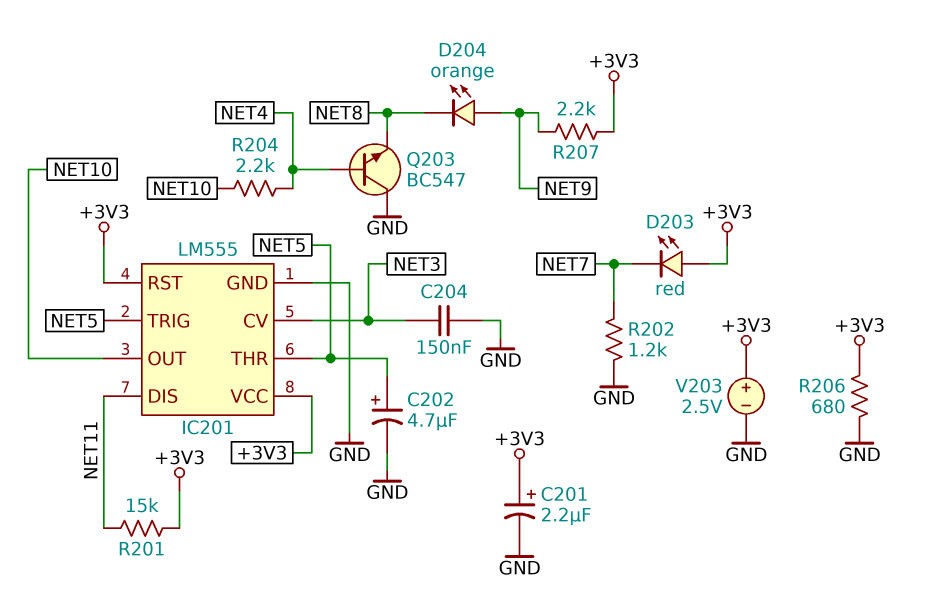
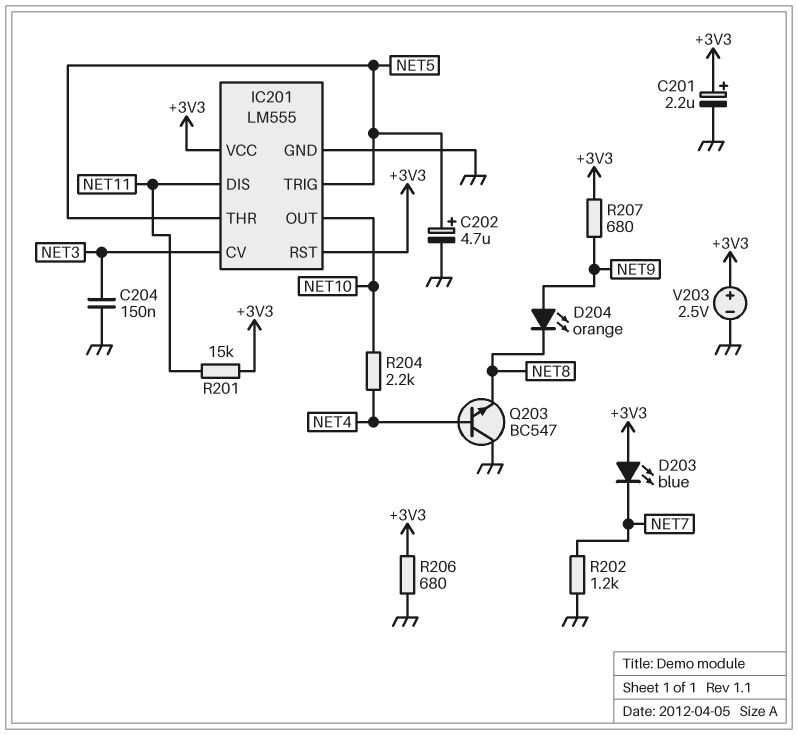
D203: LED red (A +3V3, K NET7) -> LED blue (A +3V3, K NET7)
R207: 2.2k (+3V3, NET9) -> 680 (+3V3, NET9)

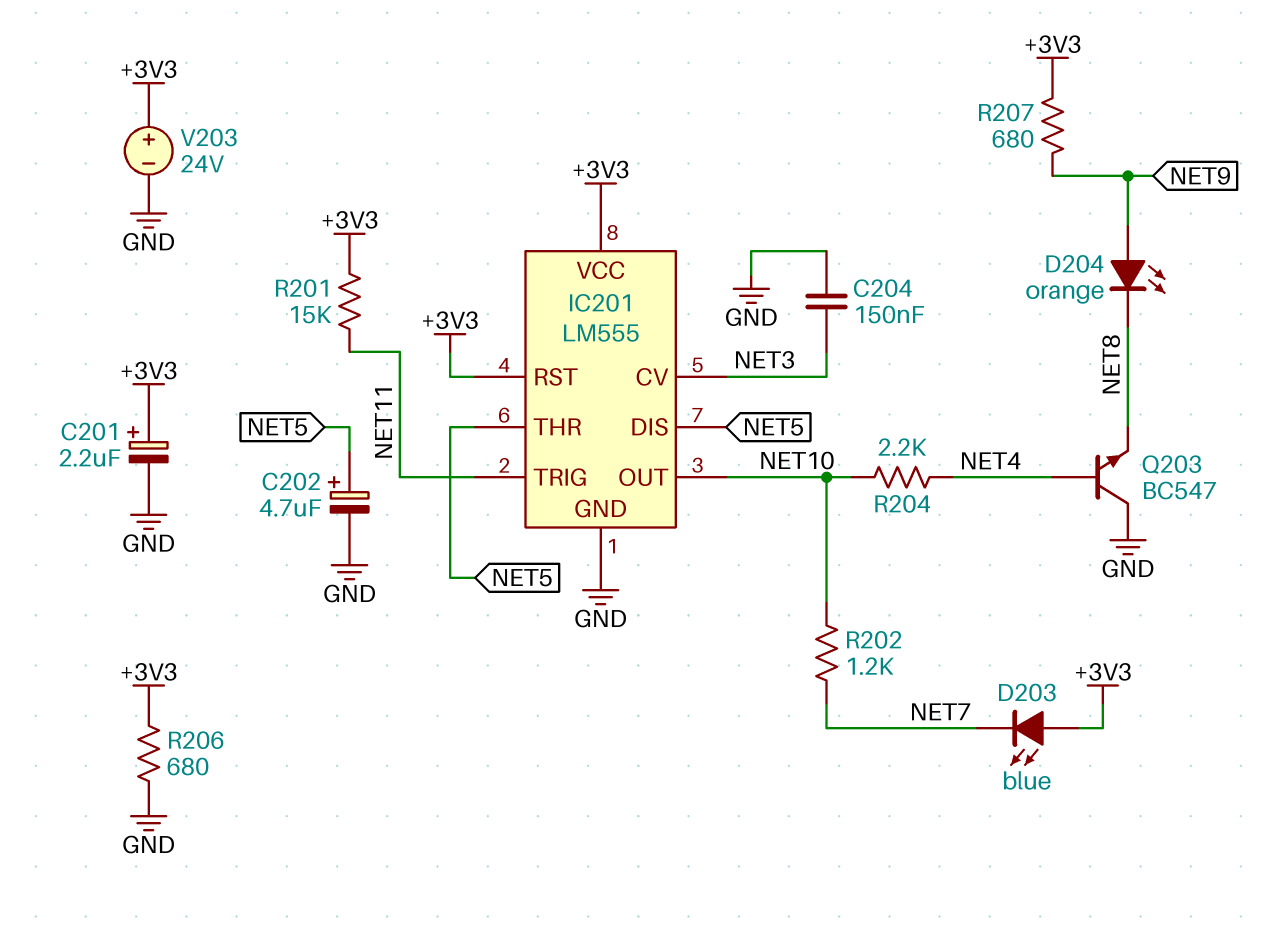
IC201 pin DIS: NET11 -> NET5
IC201 pin TRIG: NET5 -> NET11
R202: 1.2k (GND, NET7) -> 1.2k (NET7, NET10)
V203: 2.5V (plus +3V3, minus GND) -> 24V (plus +3V3, minus GND)

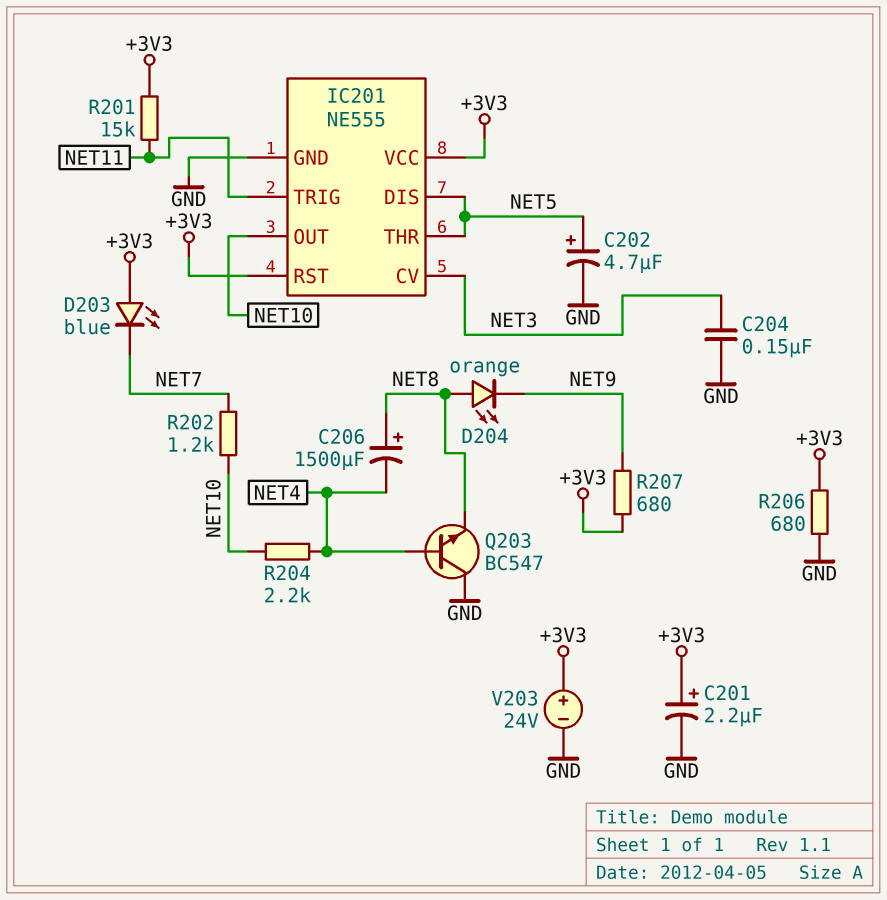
C206: none -> 1500uF (plus NET8, minus NET4)
D204: LED orange (A NET9, K NET8) -> LED orange (A NET8, K NET9)
IC201: LM555 -> NE555

